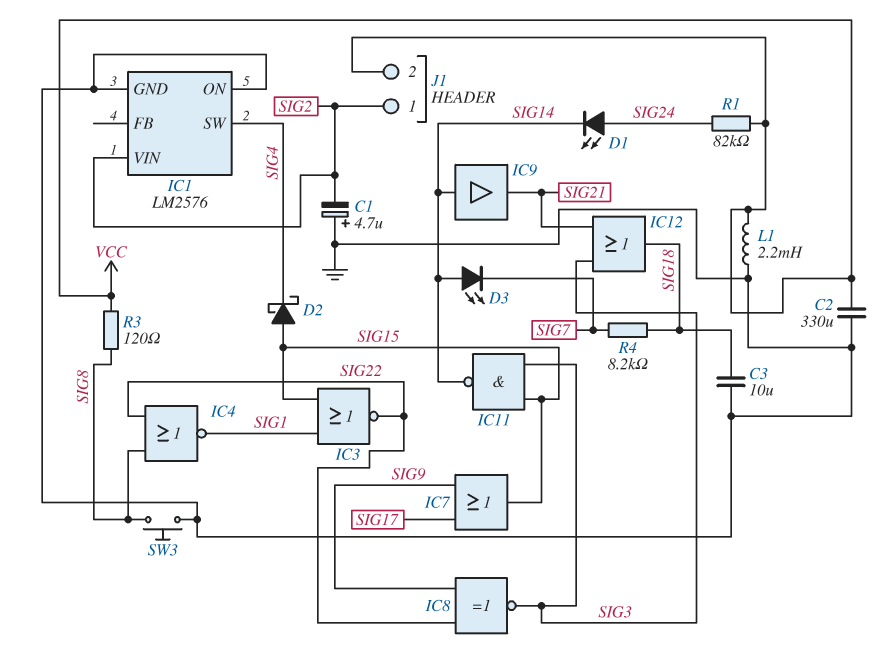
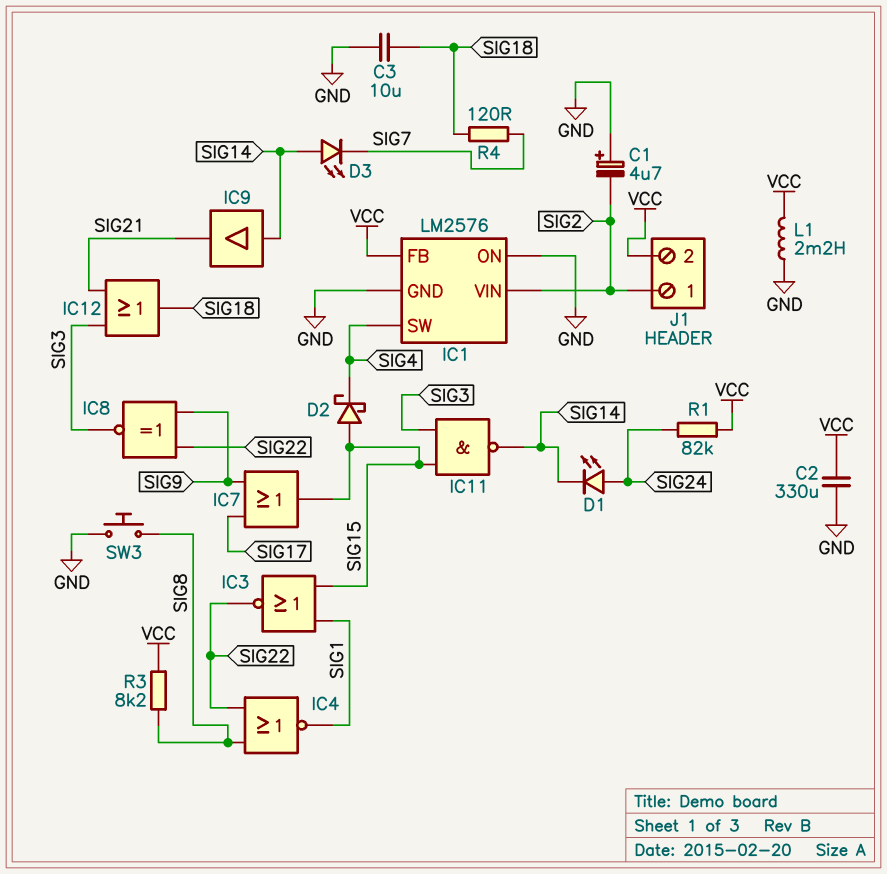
IC1 pin FB: none -> VCC
R3: 120 (SIG8, VCC) -> 8.2k (SIG8, VCC)
R4: 8.2k (SIG7, SIG18) -> 120 (SIG7, SIG18)

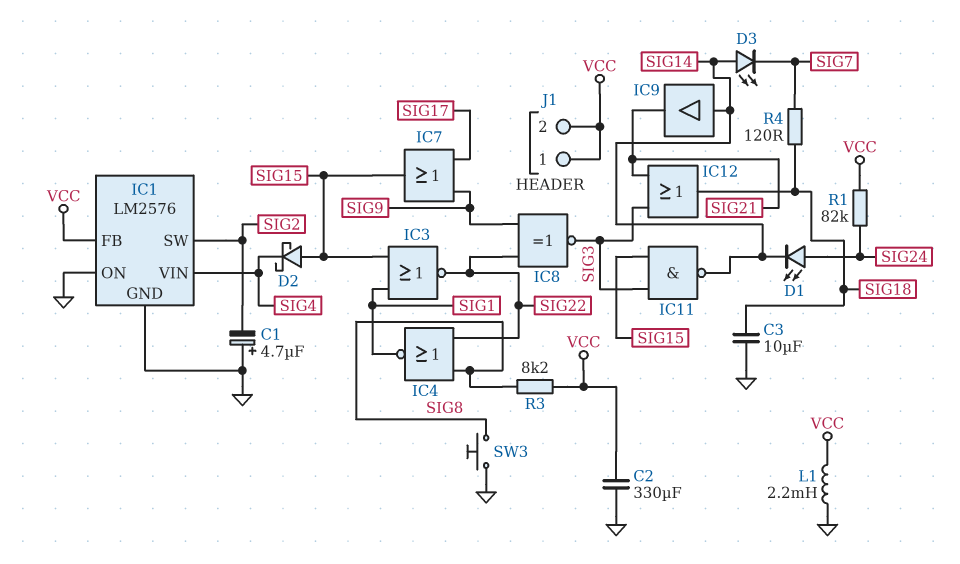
IC1 pin SW: SIG4 -> SIG2
IC1 pin VIN: SIG2 -> SIG4
J1 pin 1: SIG2 -> VCC

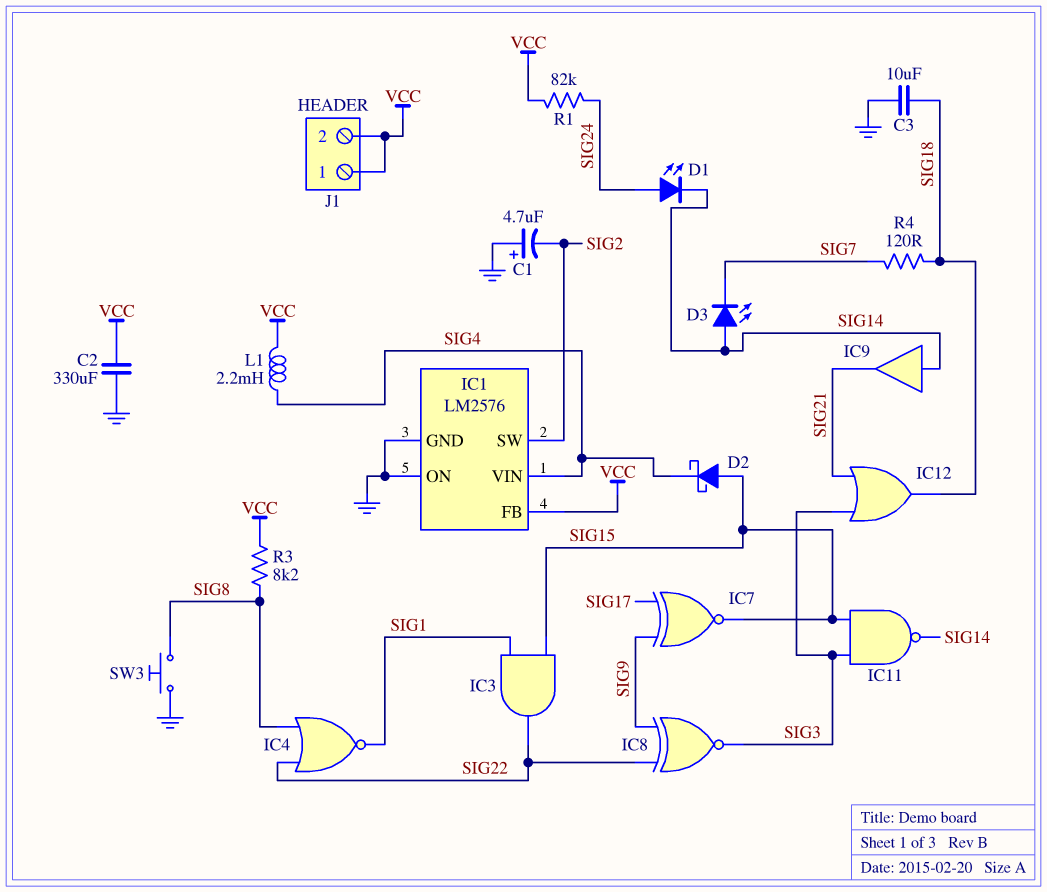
IC3: NOR (in SIG1, in SIG15, out SIG22) -> AND (in SIG1, in SIG15, out SIG22)
IC7: OR (in SIG9, in SIG17, out SIG15) -> XNOR (in SIG9, in SIG17, out SIG15)
L1: 2.2mH (GND, VCC) -> 2.2mH (SIG4, VCC)

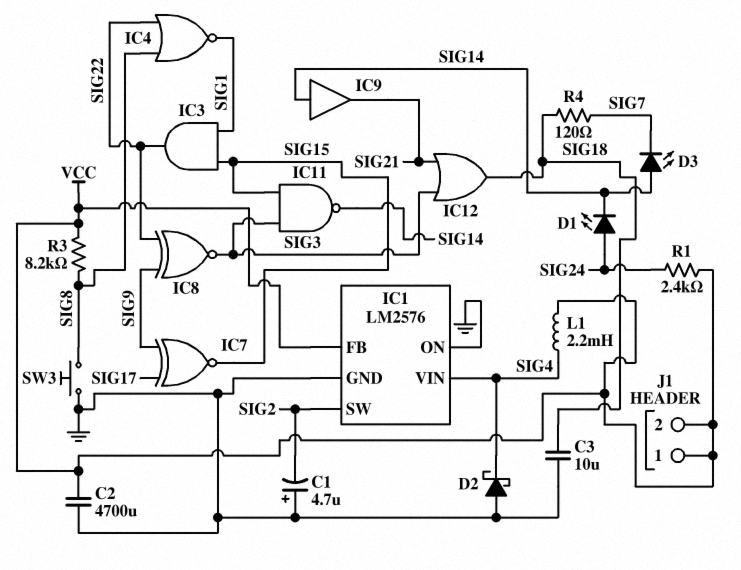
C2: 330uF (GND, VCC) -> 4700uF (GND, VCC)
D2: schottky (A SIG15, K SIG4) -> schottky (A GND, K SIG4)
R1: 82k (SIG24, VCC) -> 2.4k (SIG24, VCC)

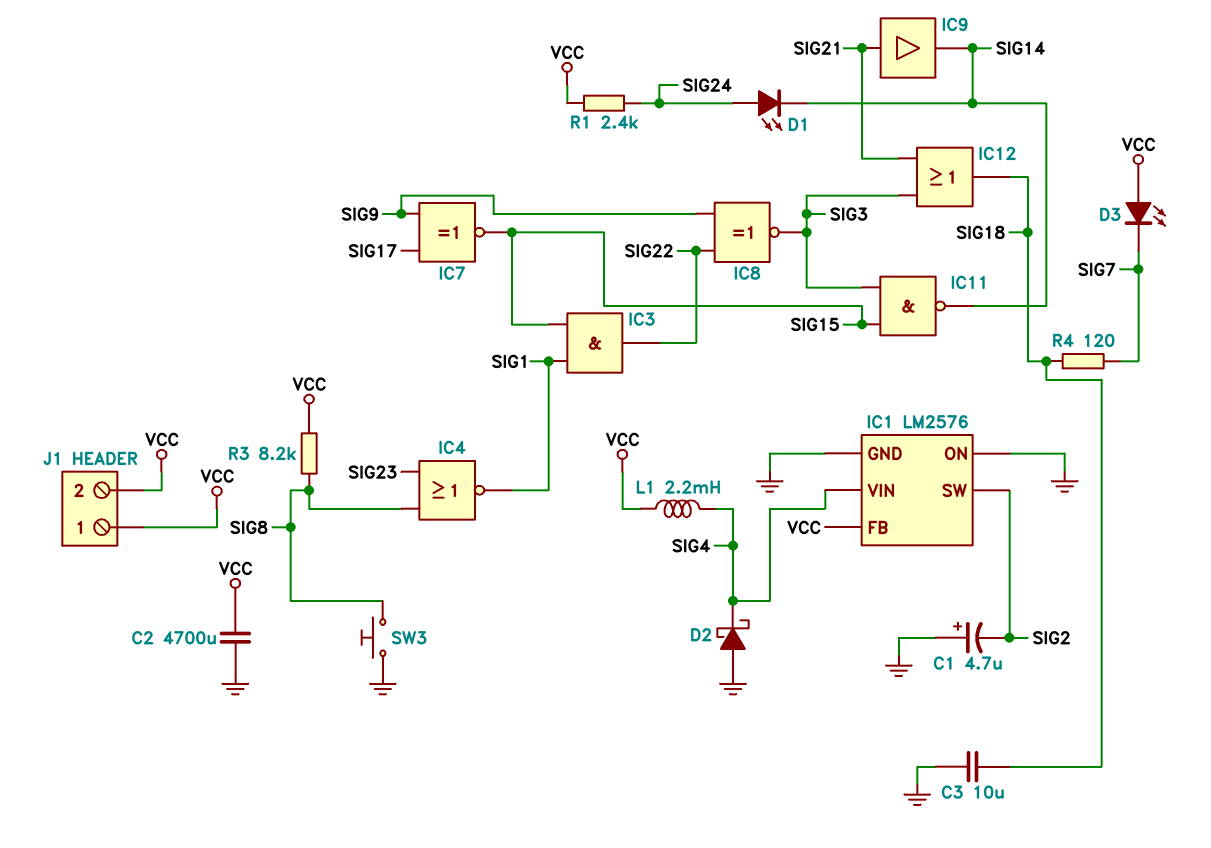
D3: LED (A SIG14, K SIG7) -> LED (A VCC, K SIG7)
IC4: NOR (in SIG8, in SIG22, out SIG1) -> NOR (in SIG8, in SIG23, out SIG1)
IC9: buffer (in SIG14, out SIG21) -> buffer (in SIG21, out SIG14)

